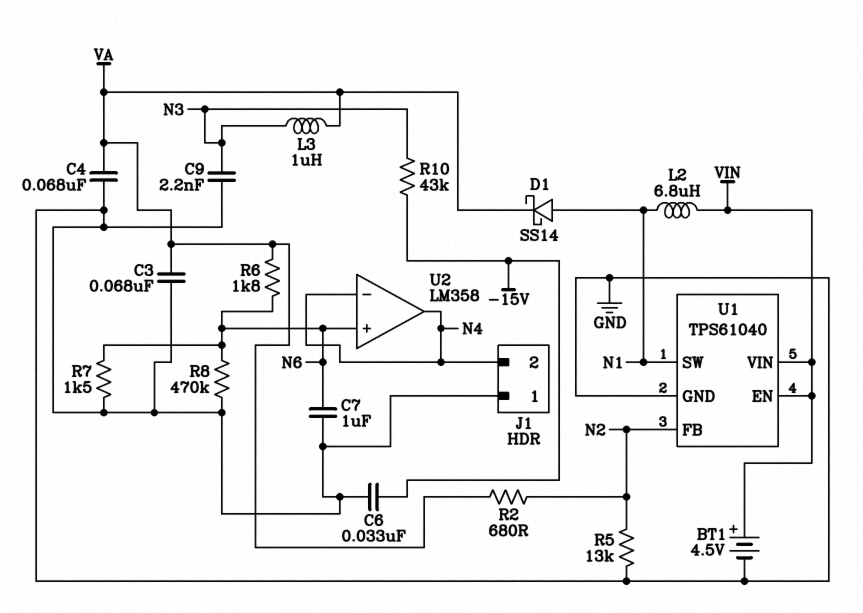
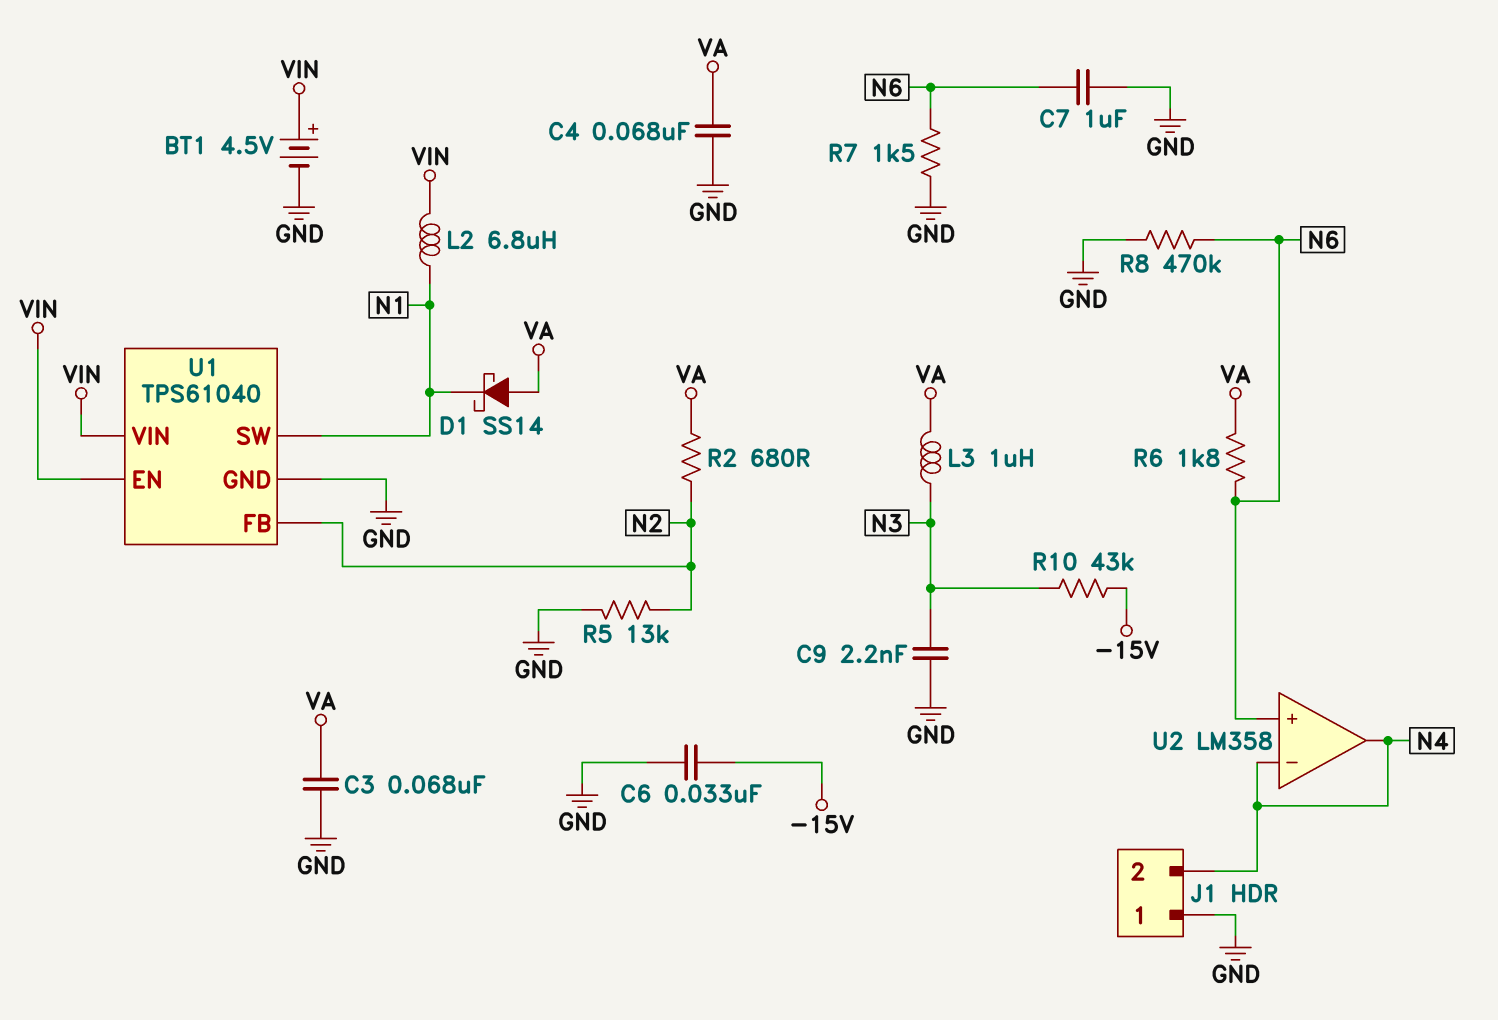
D1: schottky SS14 (A N1, K VA) -> schottky SS14 (A VA, K N1)

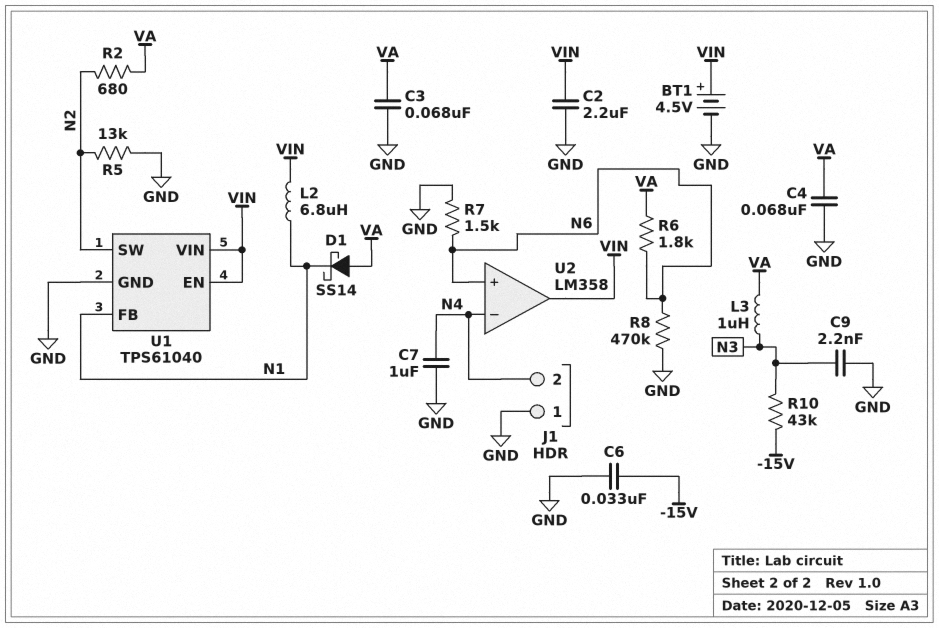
C2: none -> 2.2uF (GND, VIN)
C7: 1uF (GND, N6) -> 1uF (GND, N4)
U1 pin FB: N2 -> N1
U1 pin SW: N1 -> N2
U2 pin out: N4 -> VIN

